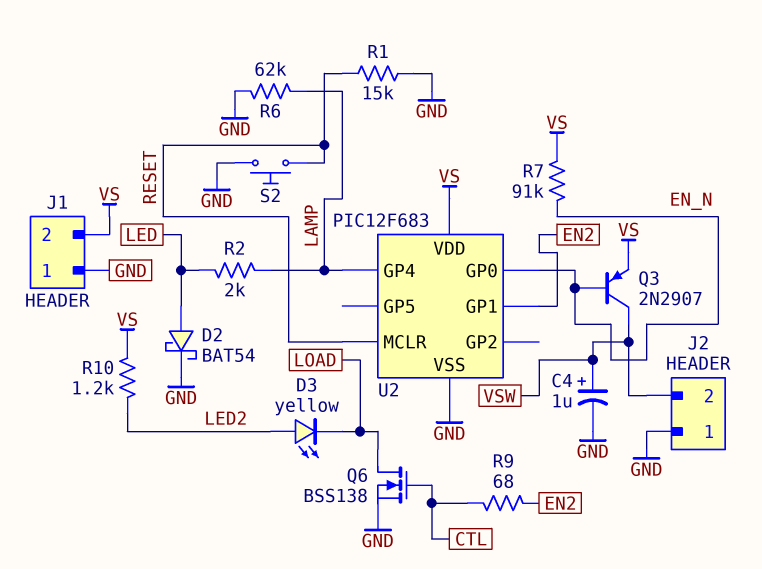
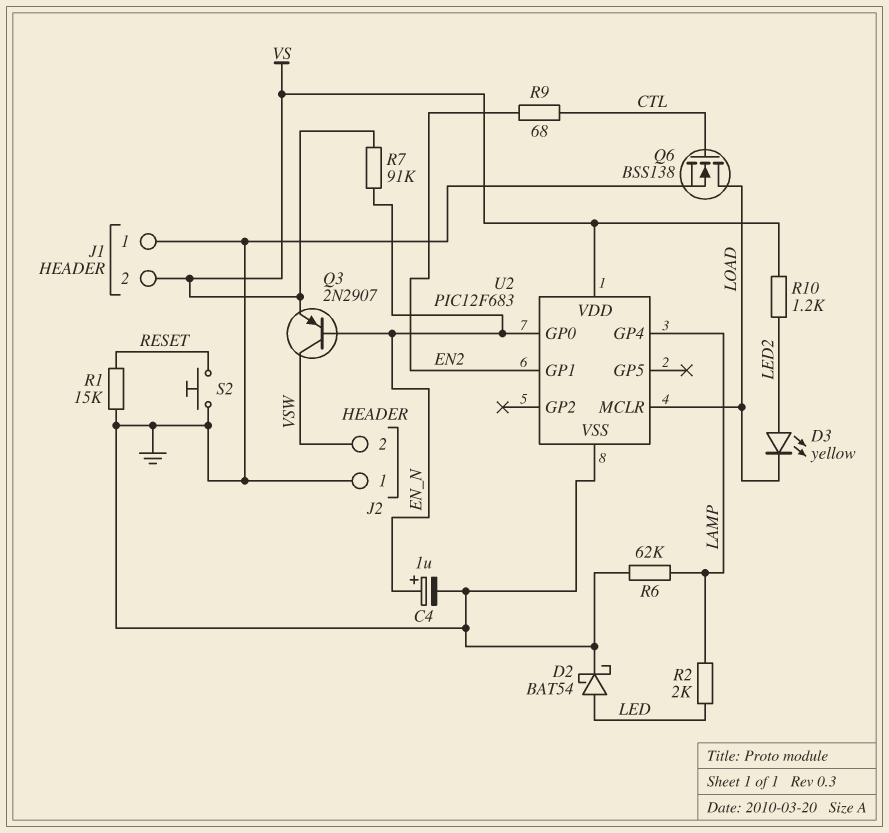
C4: 1uF (plus VSW, minus GND) -> 1uF (plus EN_N, minus GND)
U2 pin MCLR: RESET -> LOAD

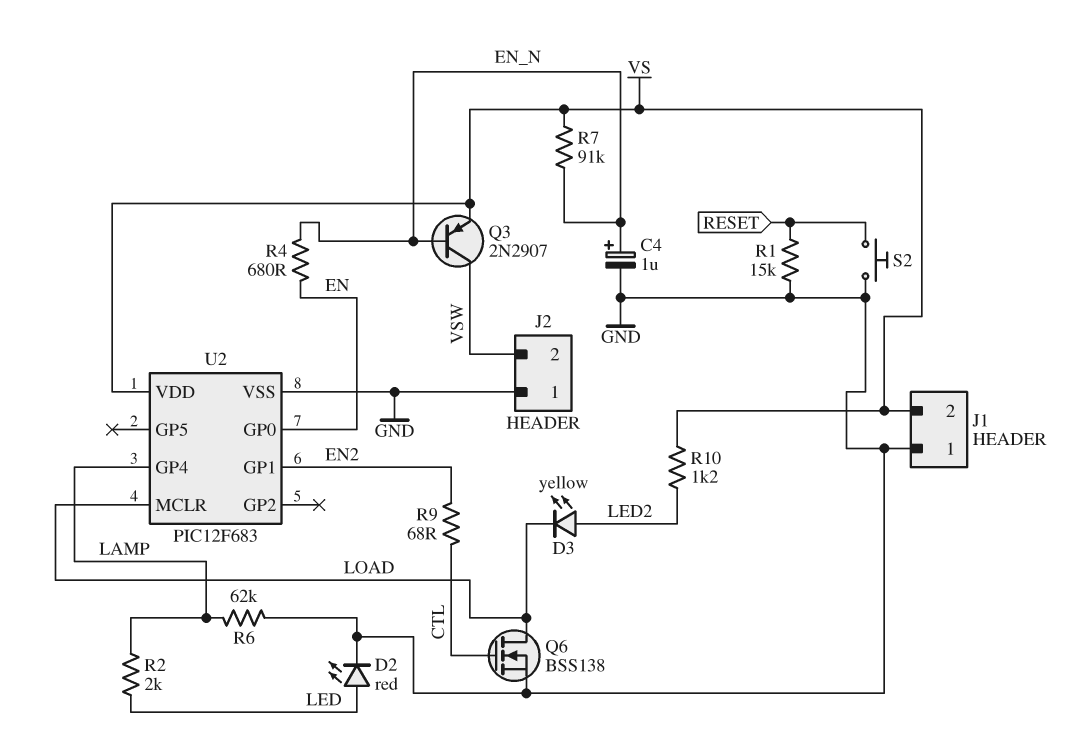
D2: schottky BAT54 (A LED, K GND) -> LED red (A LED, K GND)
R4: none -> 680 (EN, EN_N)
U2 pin GP0: EN_N -> EN

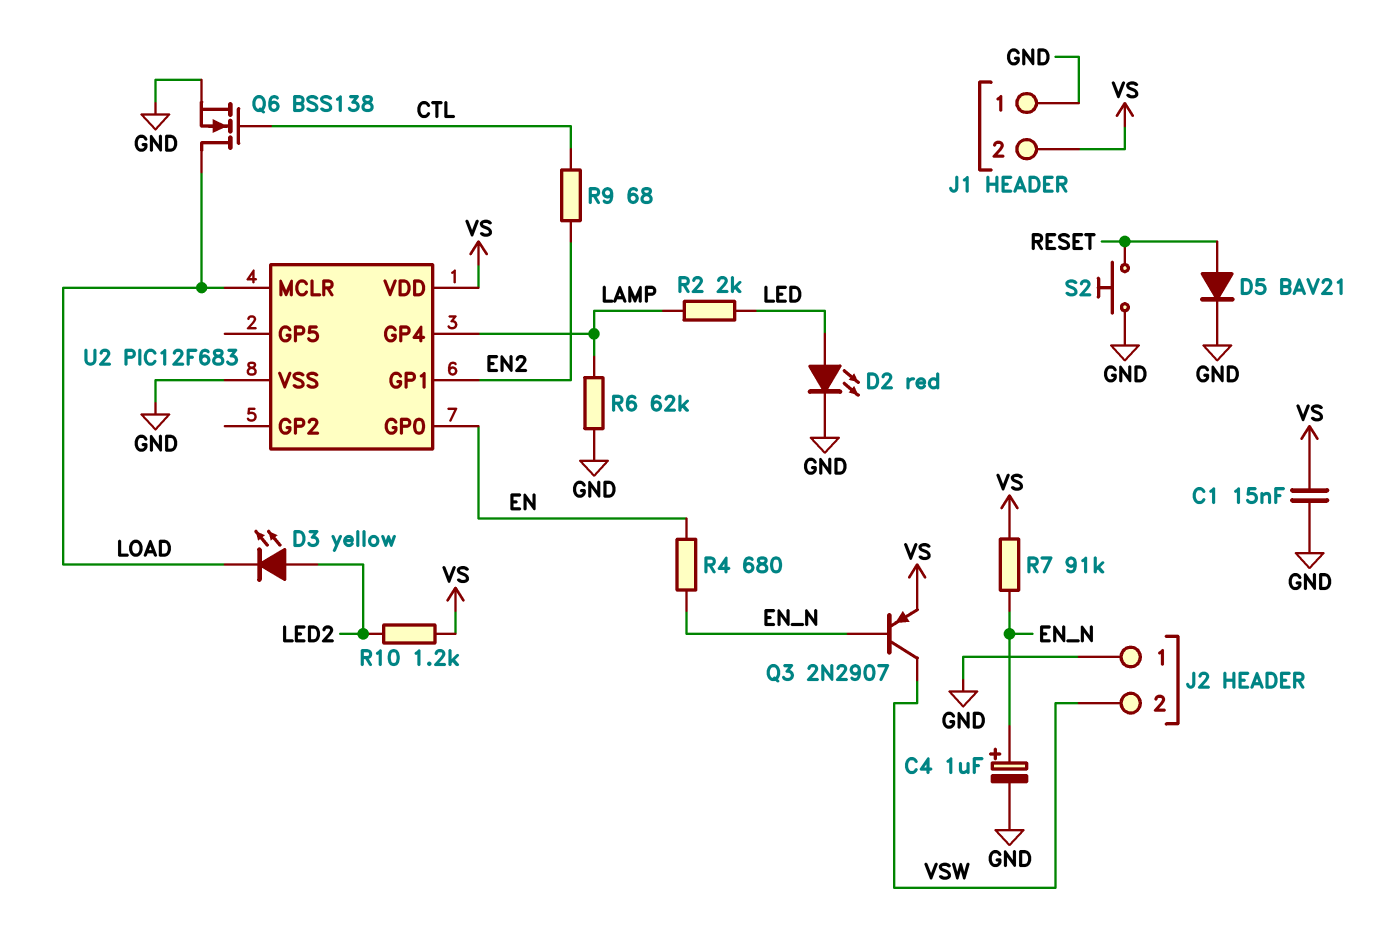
C1: none -> 15nF (GND, VS)
D5: none -> diode BAV21 (A RESET, K GND)
R1: 15k (GND, RESET) -> none

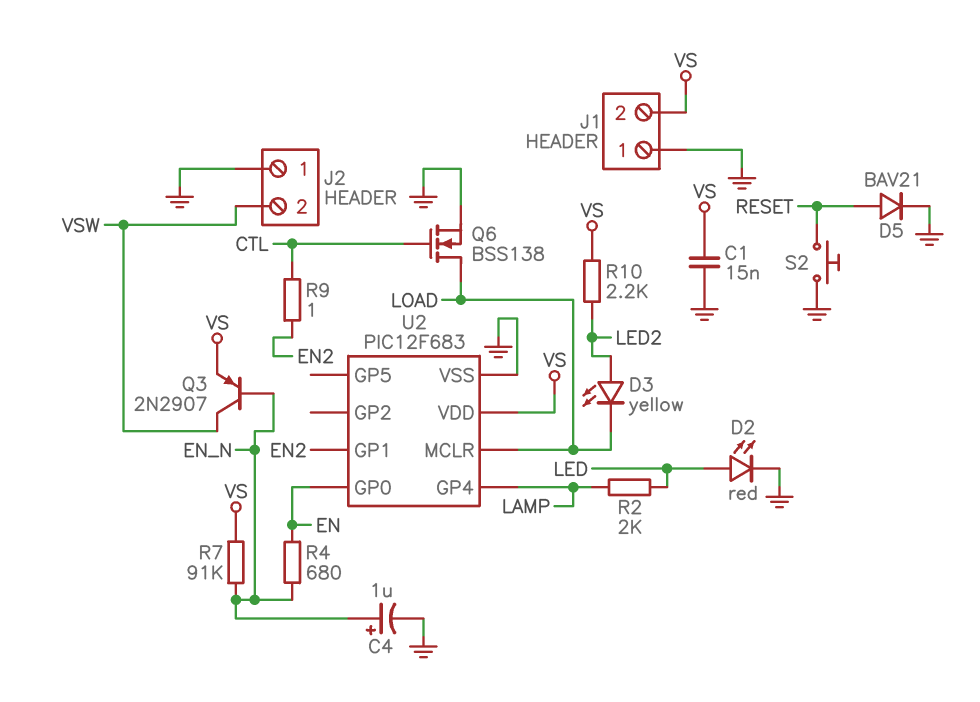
R6: 62k (GND, LAMP) -> none
R9: 68 (CTL, EN2) -> 1 (CTL, EN2)
R10: 1.2k (LED2, VS) -> 2.2k (LED2, VS)

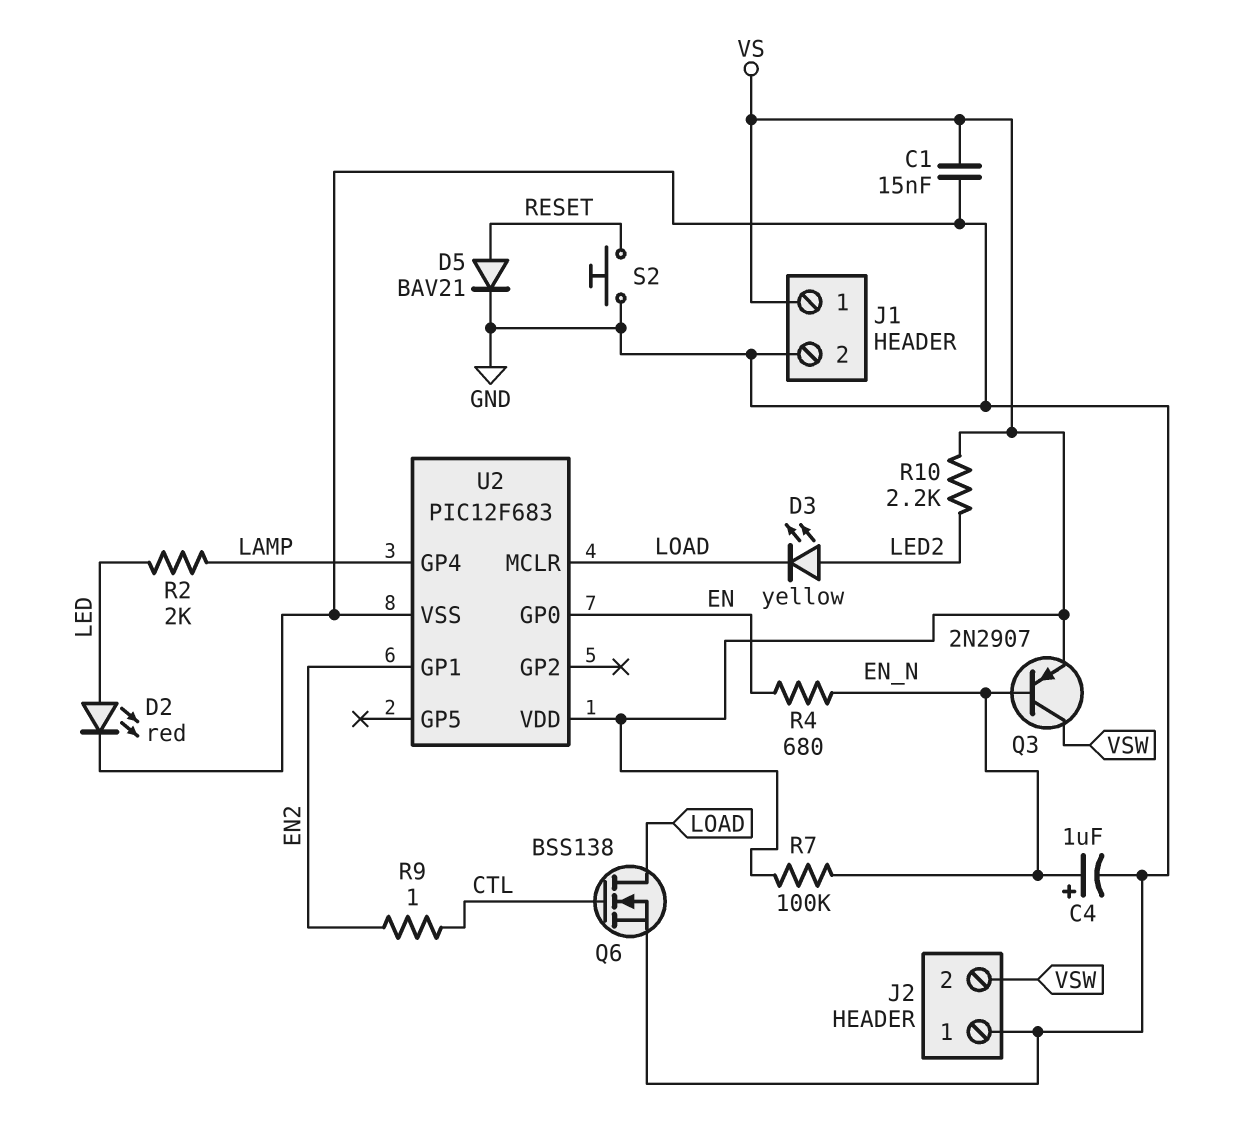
J1 pin 1: GND -> VS
J1 pin 2: VS -> GND
R7: 91k (EN_N, VS) -> 100k (EN_N, VS)

